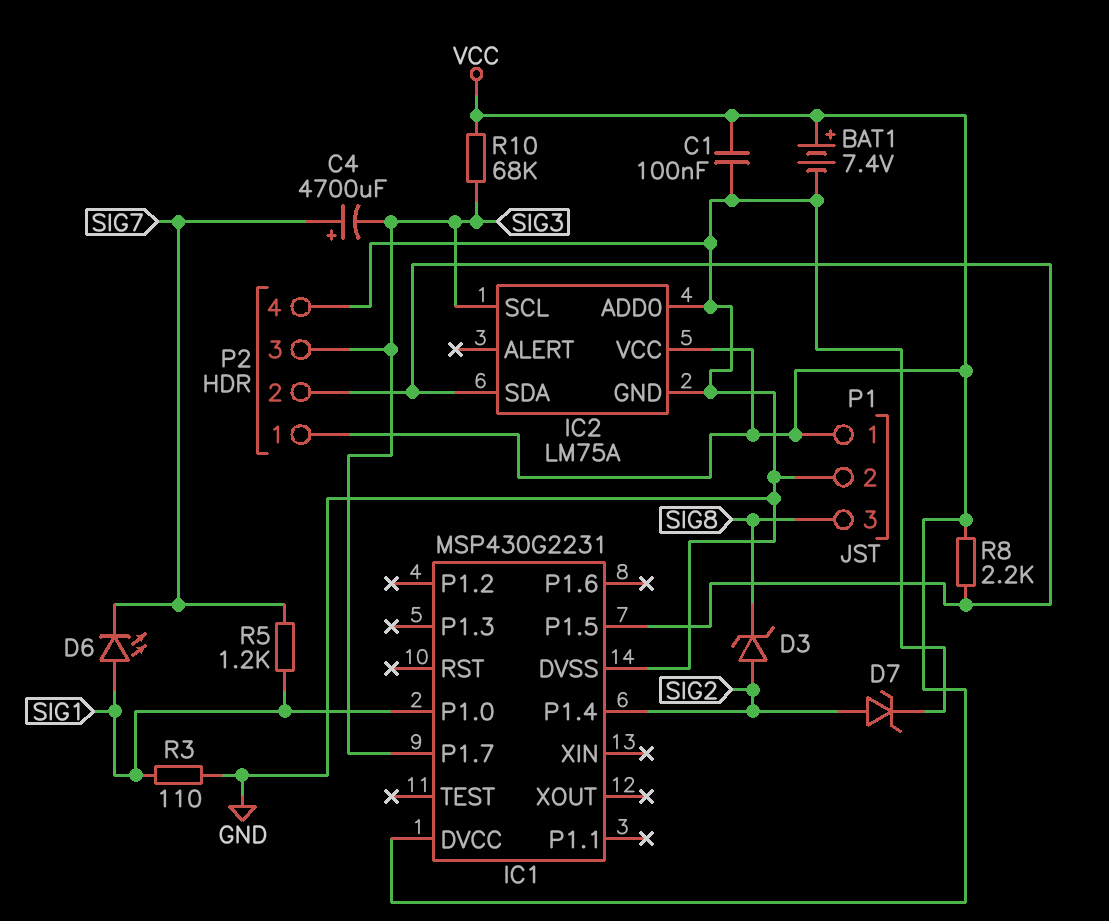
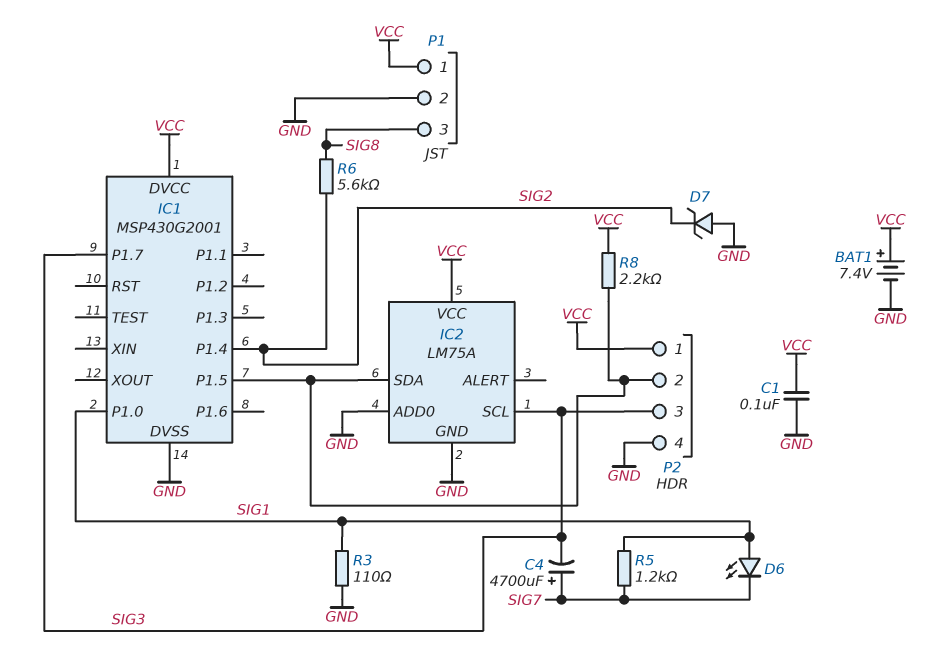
D3: zener (A SIG2, K SIG8) -> none
D7: zener (A SIG2, K GND) -> zener (A GND, K SIG2)
IC1: MSP430G2231 -> MSP430G2001
R6: none -> 5.6k (SIG2, SIG8)
R10: 68k (SIG3, VCC) -> none

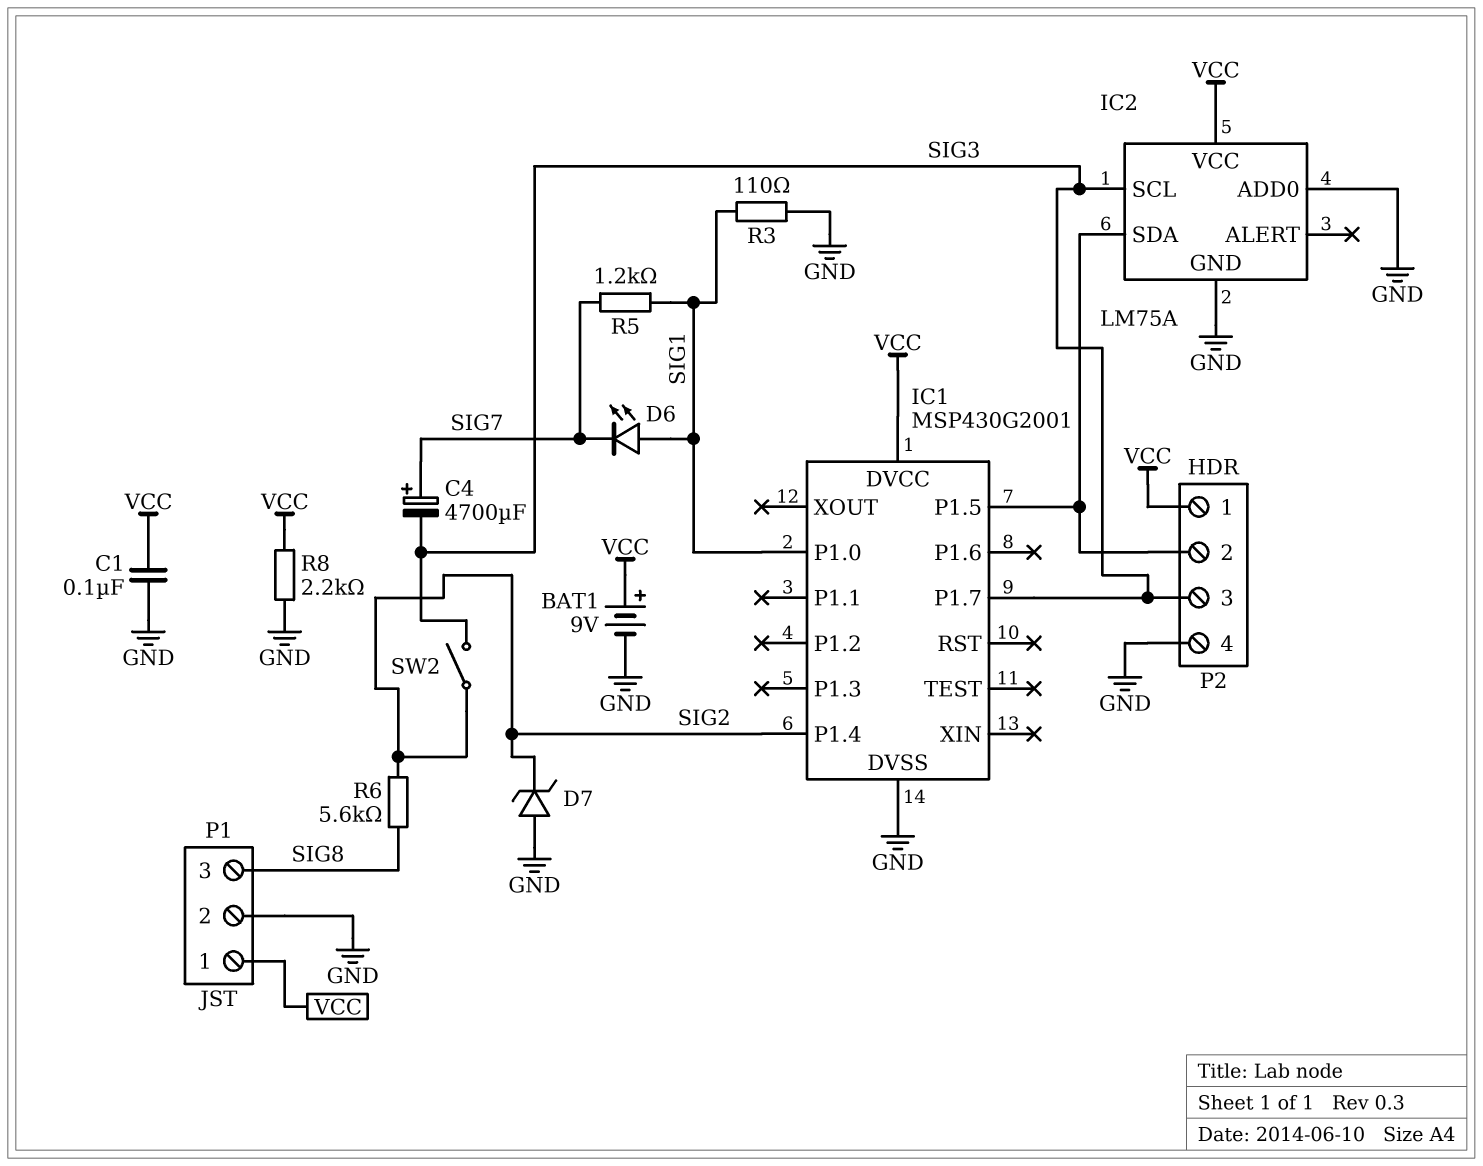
BAT1: 7.4V (plus VCC, minus GND) -> 9V (plus VCC, minus GND)
R8: 2.2k (IC1/P1.5, VCC) -> 2.2k (GND, VCC)
SW2: none -> switch (SIG2, SIG3)

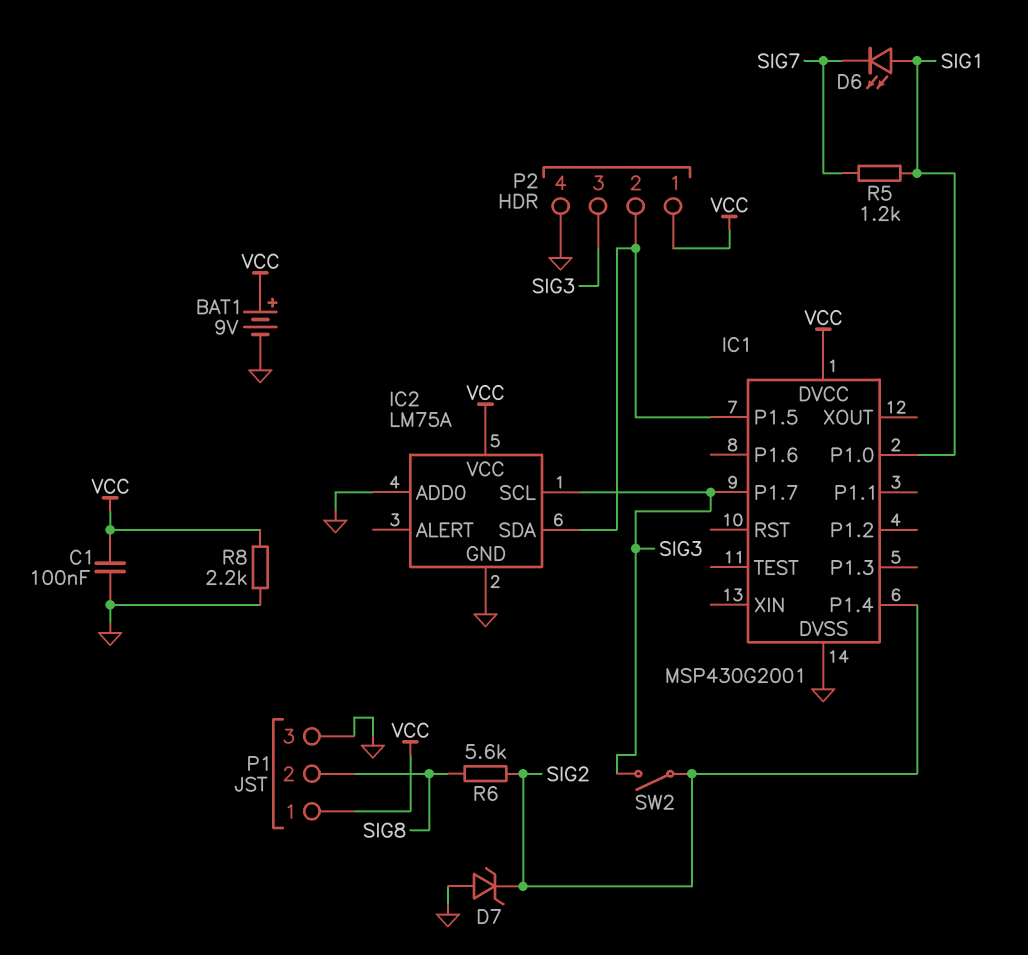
C4: 4700uF (plus SIG7, minus SIG3) -> none
P1 pin 2: GND -> SIG8
P1 pin 3: SIG8 -> GND
R3: 110 (GND, SIG1) -> none

